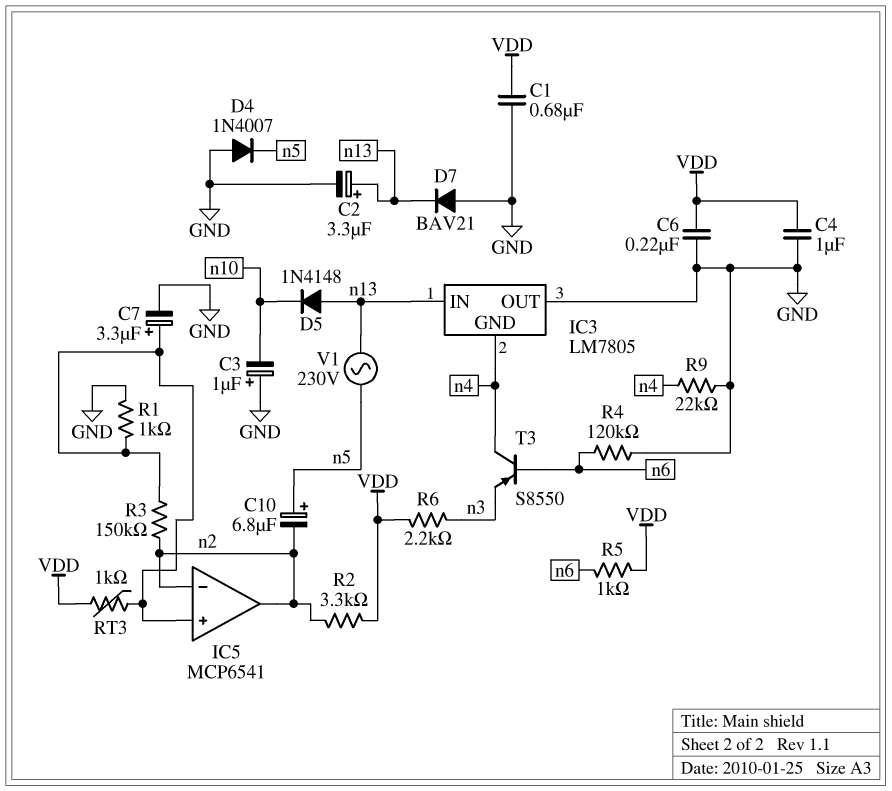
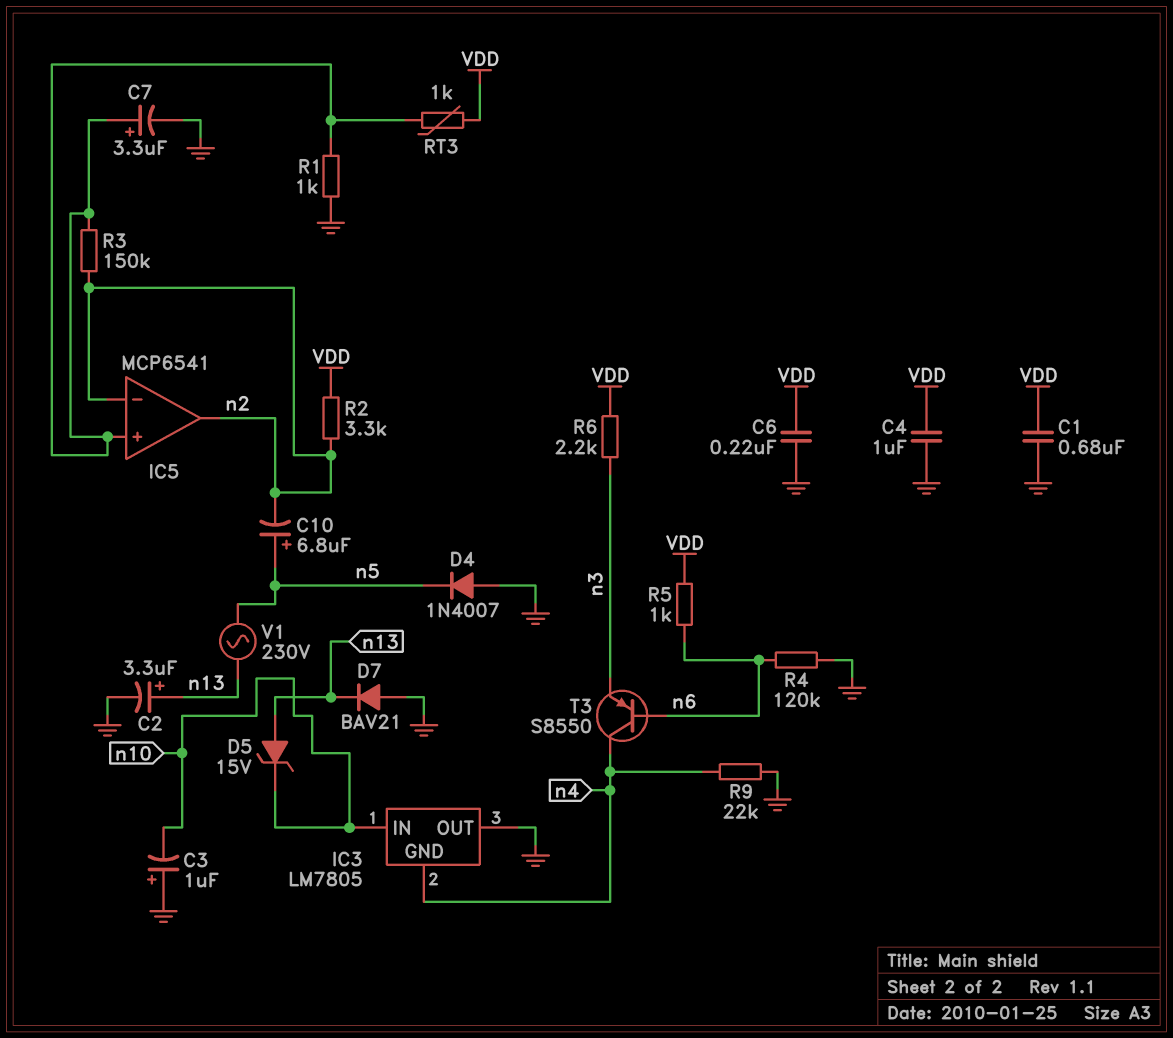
D5: diode 1N4148 (A n13, K n10) -> zener 15V (A n13, K n10)
IC3 pin IN: n13 -> n10

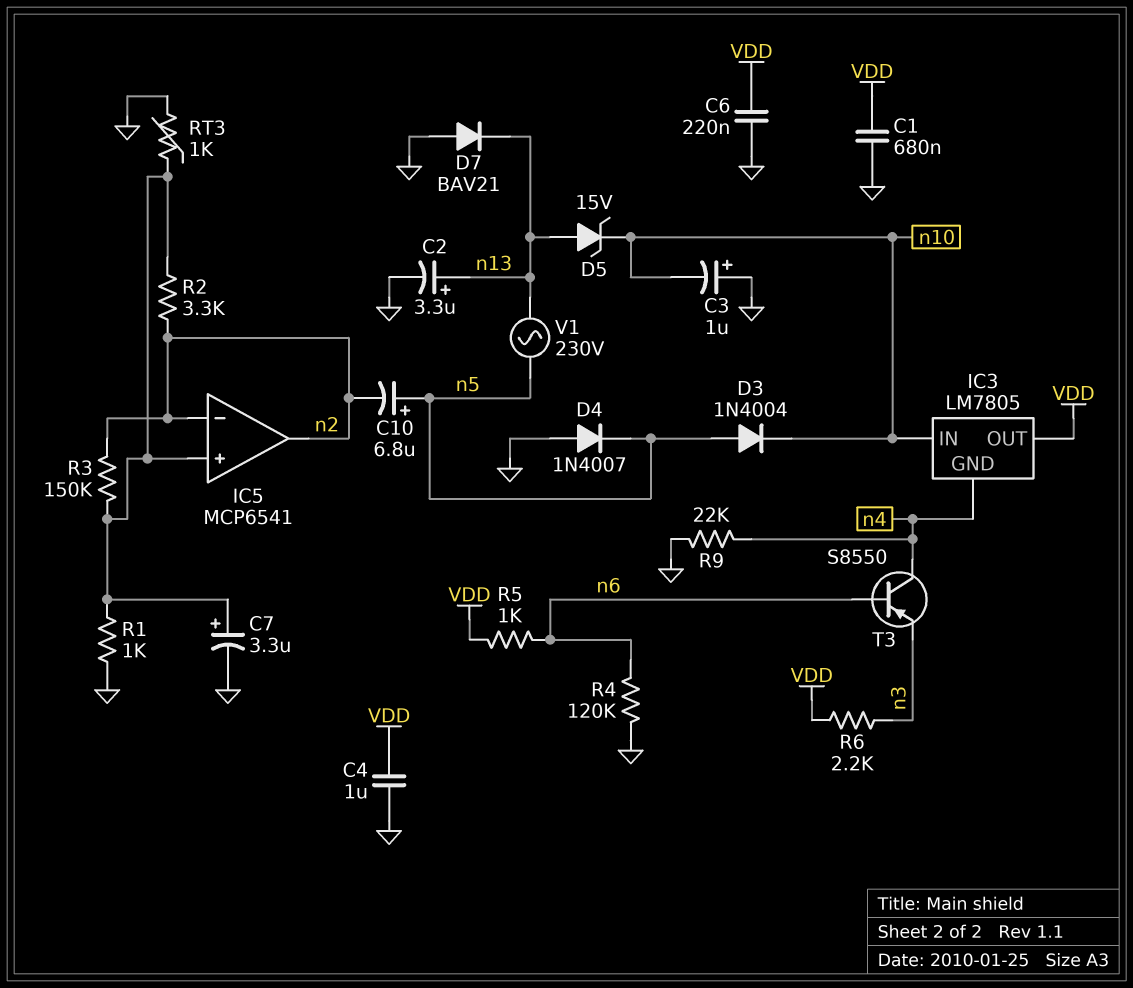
D3: none -> diode 1N4004 (A n5, K n10)
IC3 pin OUT: GND -> VDD
R2: 3.3k (VDD, n2) -> 3.3k (IC5/in+, n2)
RT3: 1k (IC5/in+, VDD) -> 1k (GND, IC5/in+)

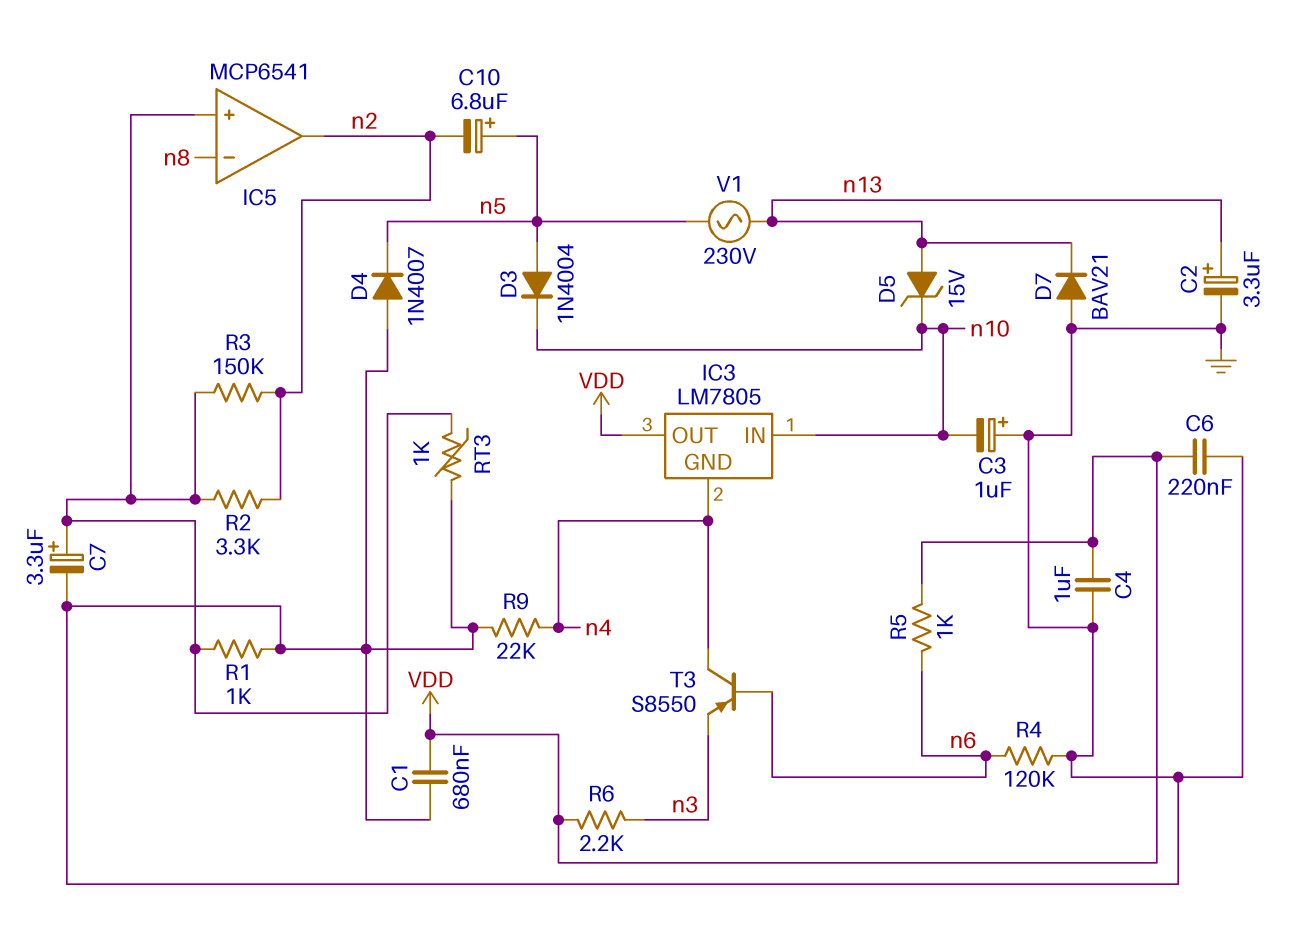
IC5 pin in-: n2 -> n8

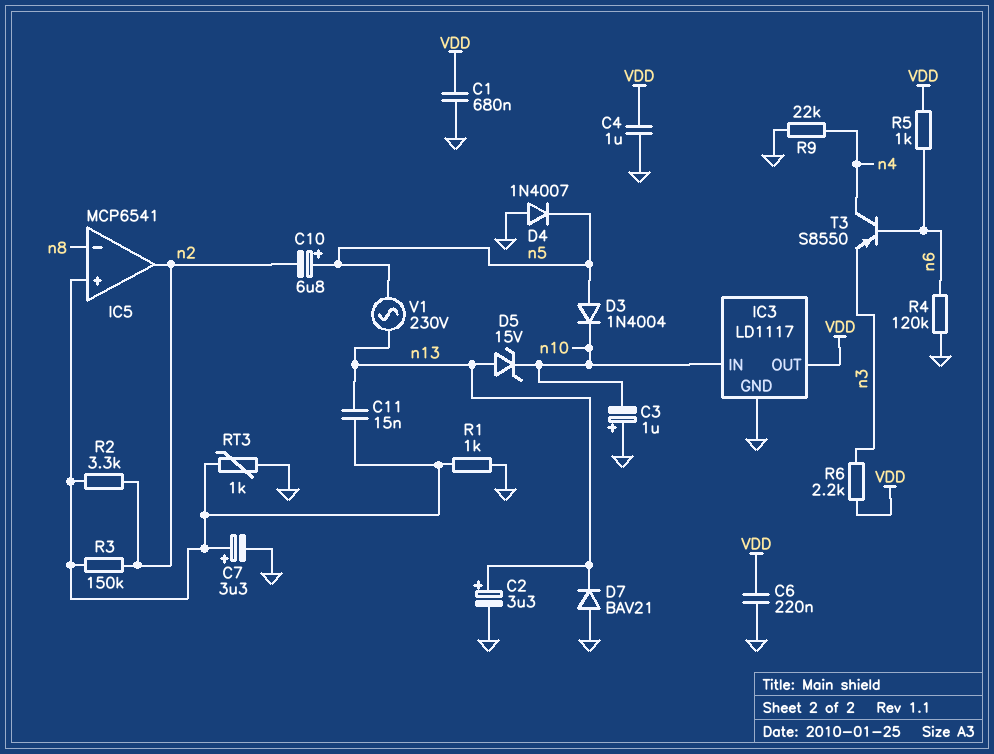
C11: none -> 15nF (IC5/in+, n13)
IC3: LM7805 -> LD1117
IC3 pin GND: n4 -> GND

